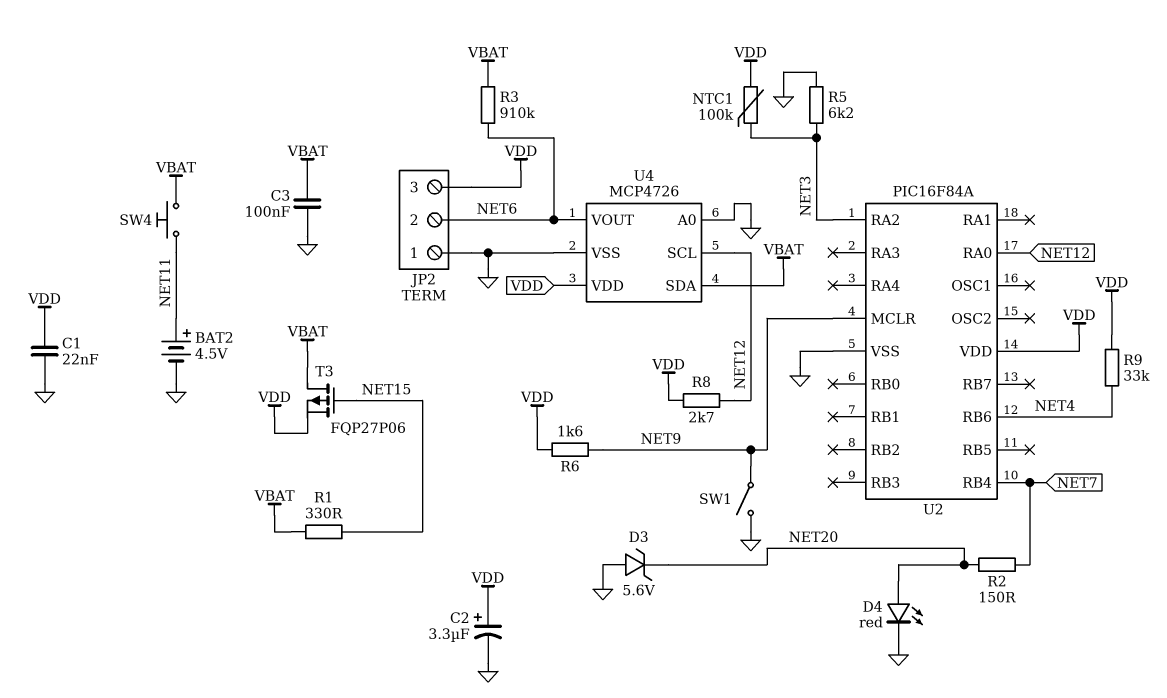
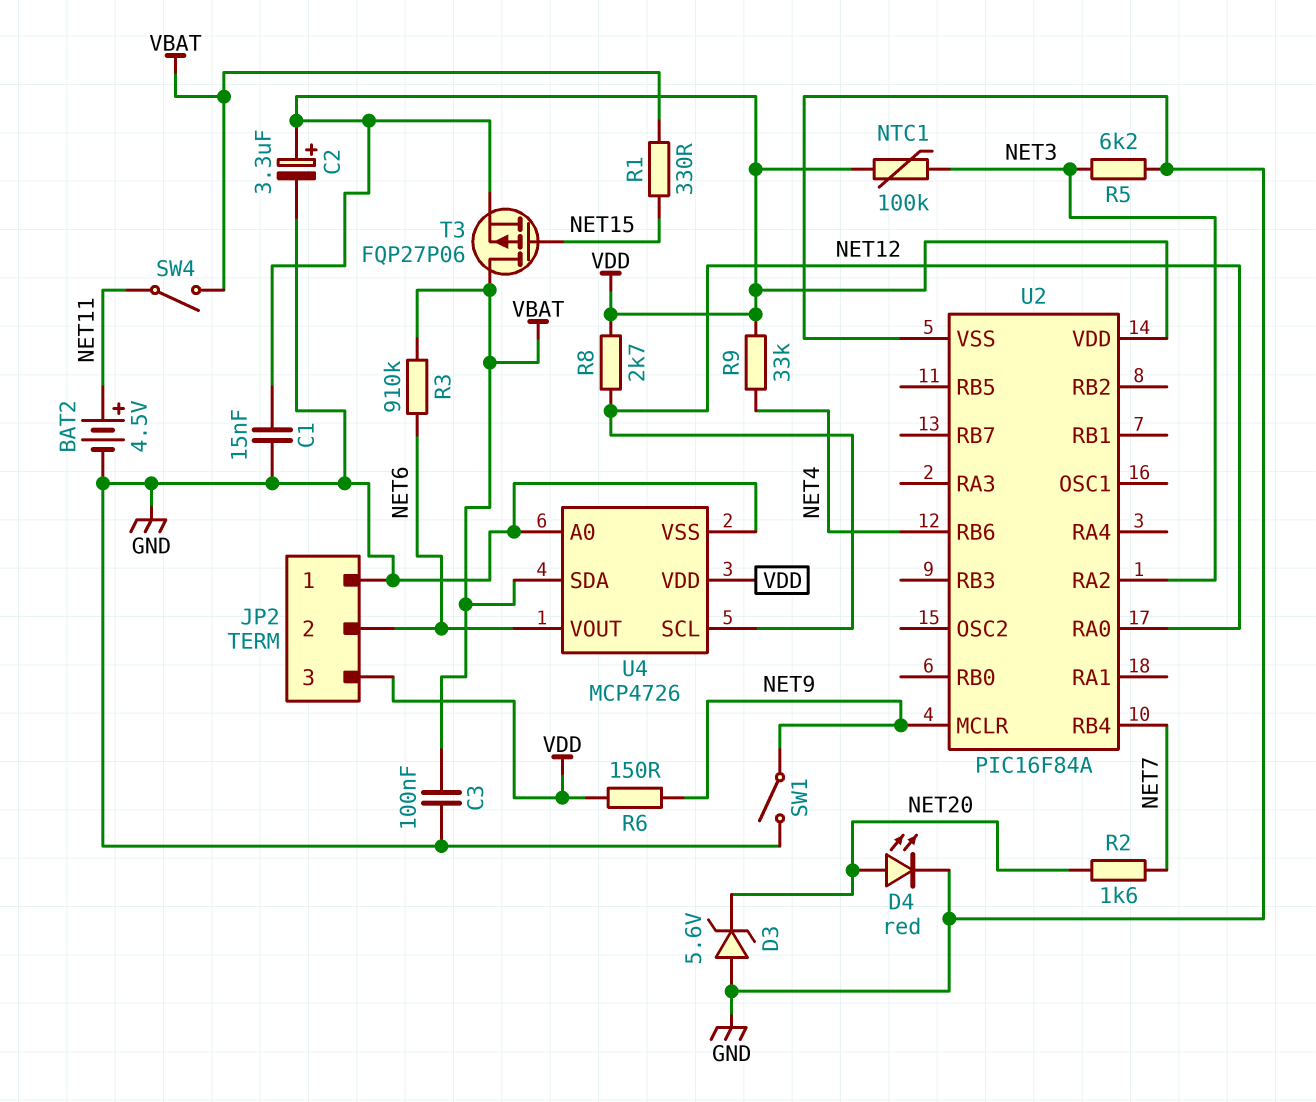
C1: 22nF (GND, VDD) -> 15nF (GND, VDD)
R2: 150 (NET7, NET20) -> 1.6k (NET7, NET20)
R6: 1.6k (NET9, VDD) -> 150 (NET9, VDD)
SW4: button (NET11, VBAT) -> switch (NET11, VBAT)

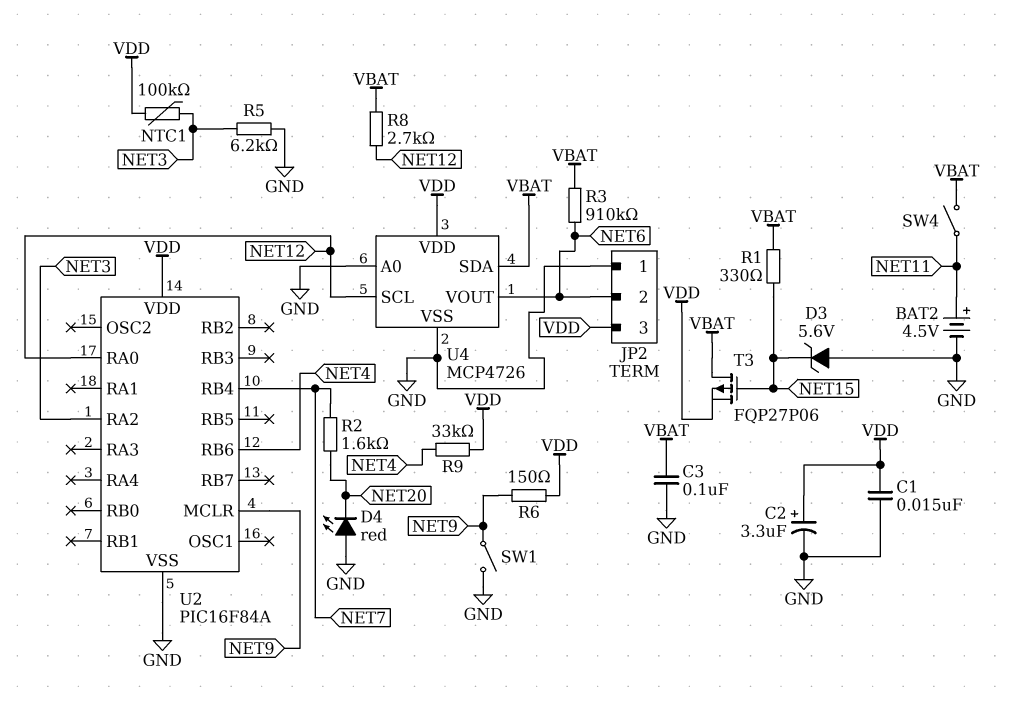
D3: zener 5.6V (A GND, K NET20) -> zener 5.6V (A GND, K NET15)
D4: LED red (A NET20, K GND) -> LED red (A GND, K NET20)
R8: 2.7k (NET12, VDD) -> 2.7k (NET12, VBAT)

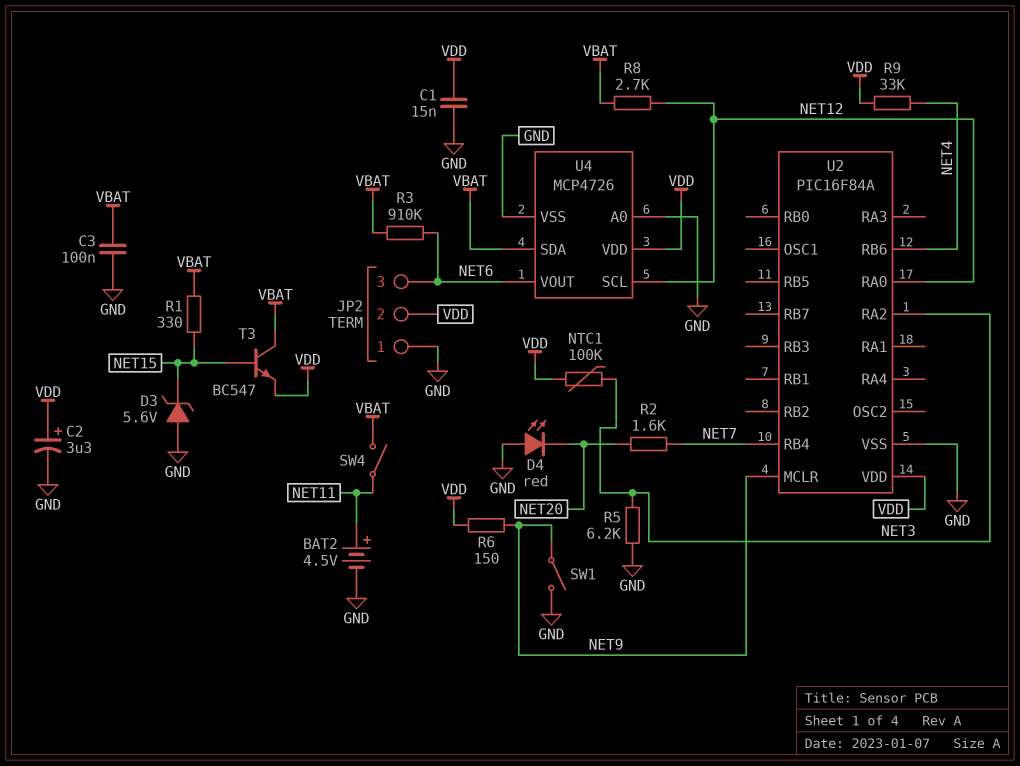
JP2 pin 2: NET6 -> VDD
JP2 pin 3: VDD -> NET6
T3: PMOS FQP27P06 (G NET15, D VBAT, S VDD) -> NPN BC547 (B NET15, C VBAT, E VDD)

